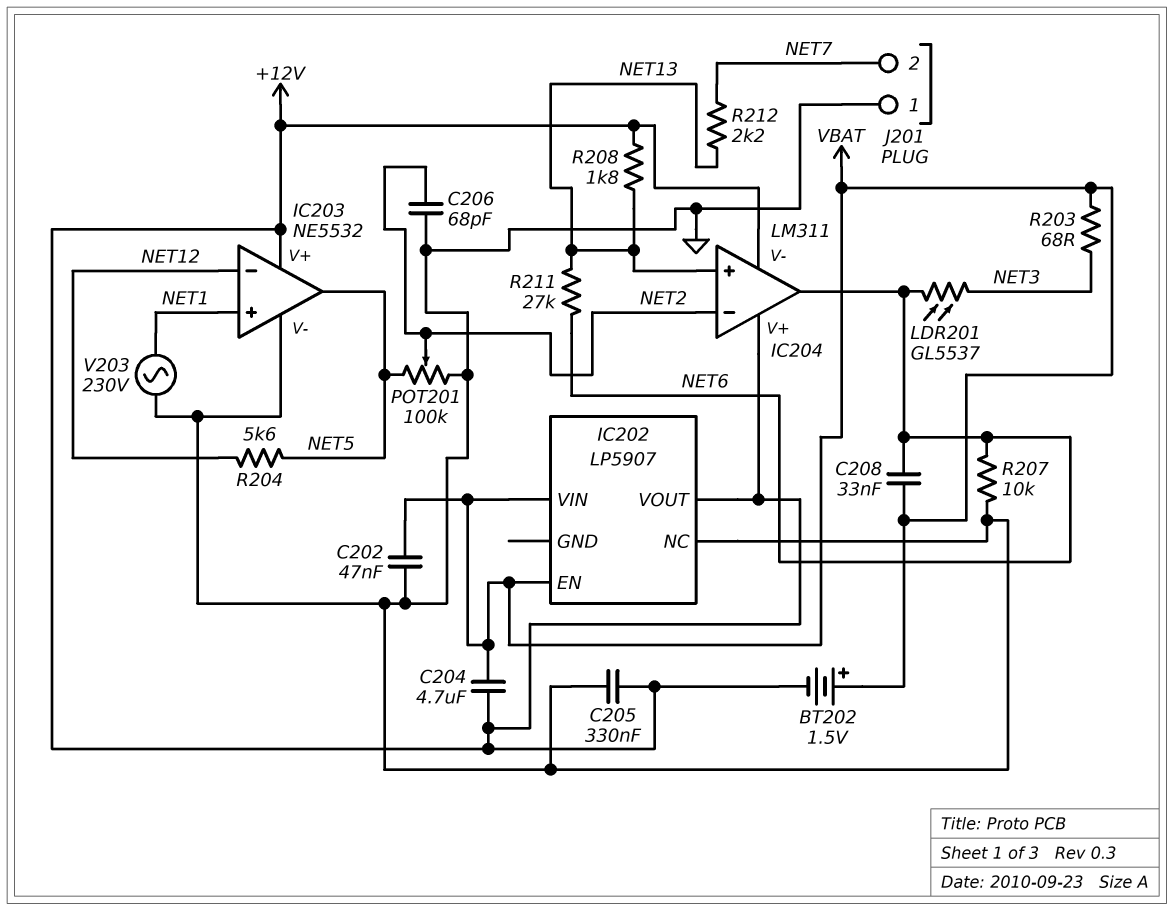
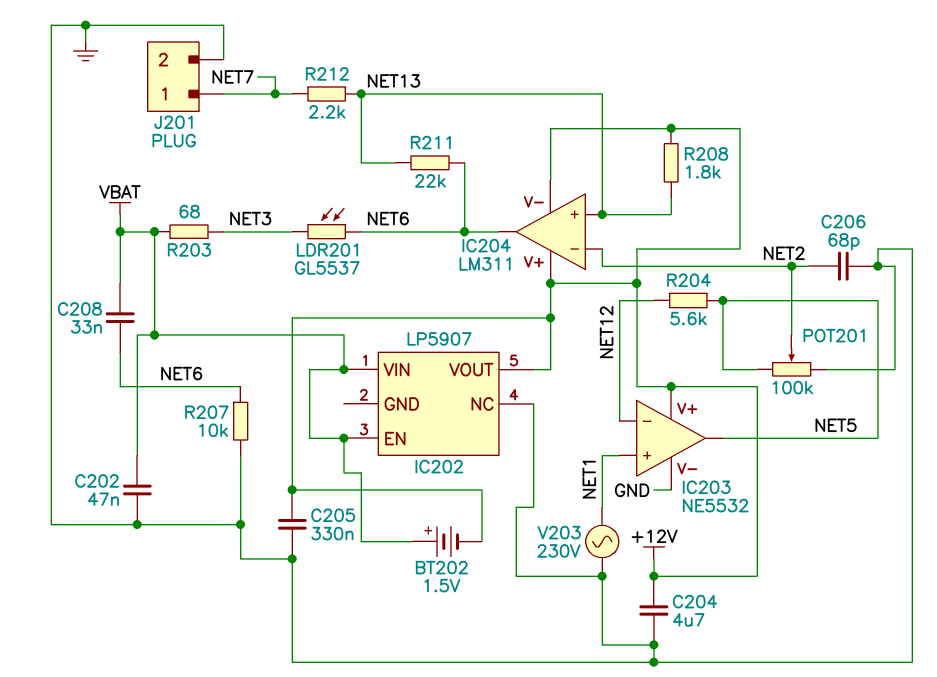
C204: 4.7uF (+12V, VBAT) -> 4.7uF (+12V, GND)
J201 pin 1: GND -> NET7
J201 pin 2: NET7 -> GND
R211: 27k (NET6, NET13) -> 22k (NET6, NET13)

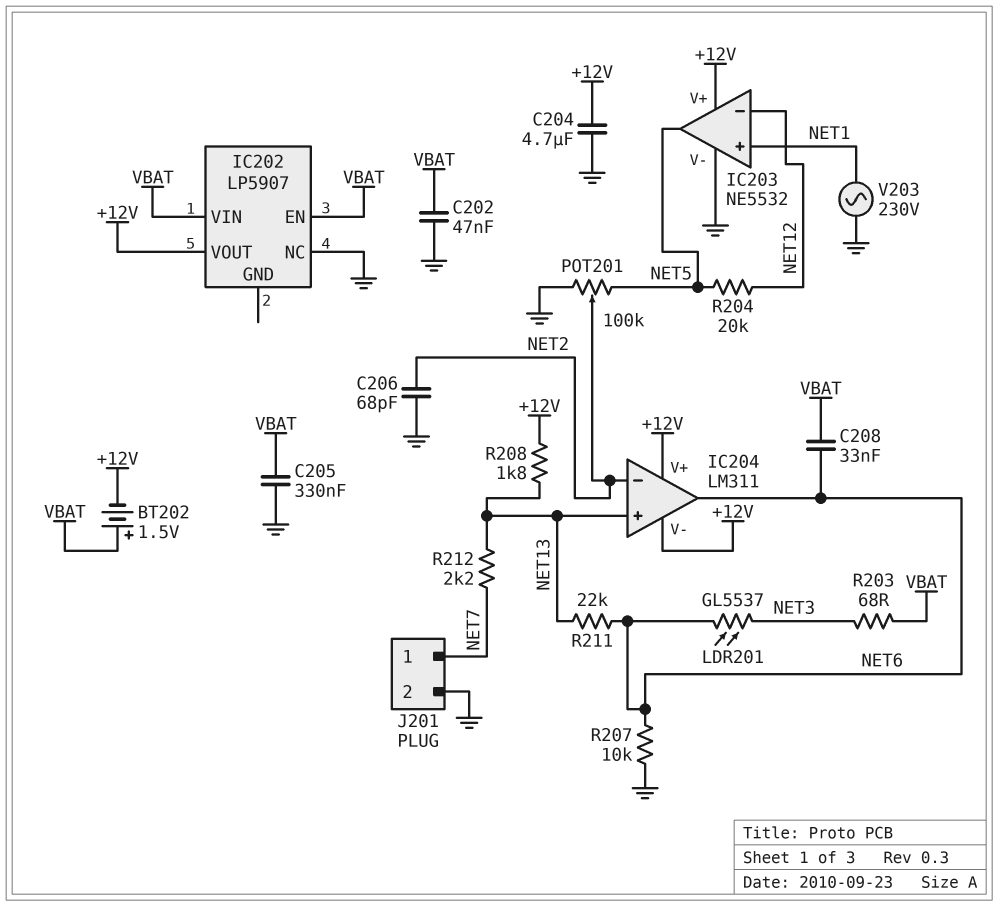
C205: 330nF (+12V, GND) -> 330nF (GND, VBAT)
R204: 5.6k (NET5, NET12) -> 20k (NET5, NET12)

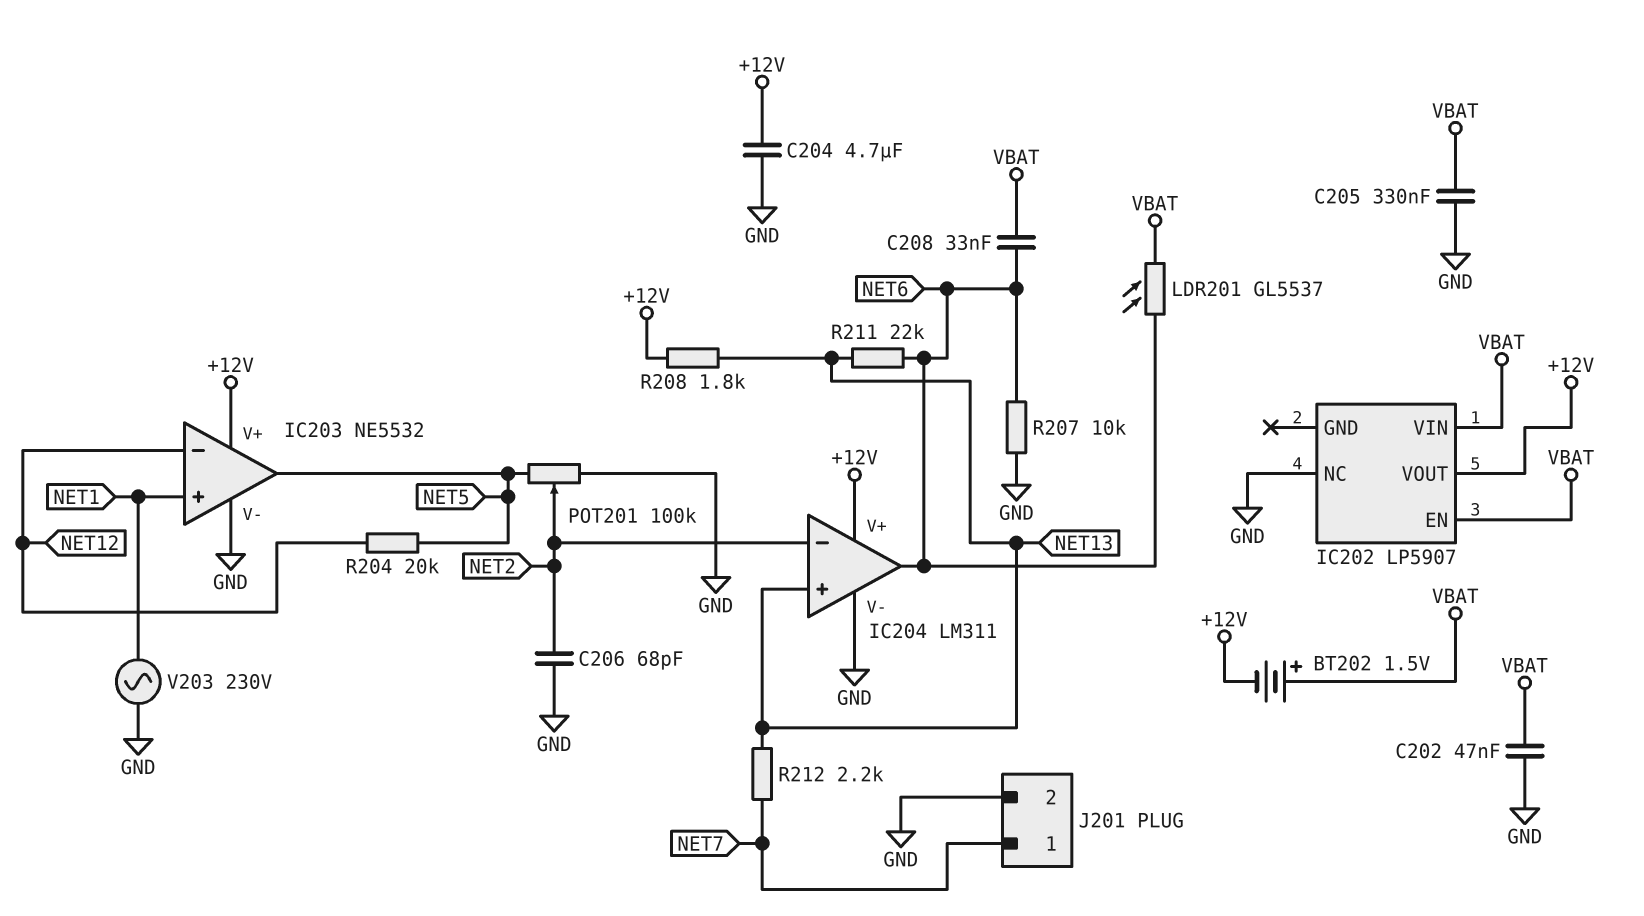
IC204 pin V-: +12V -> GND
LDR201: GL5537 (NET3, NET6) -> GL5537 (NET6, VBAT)
R203: 68 (NET3, VBAT) -> none

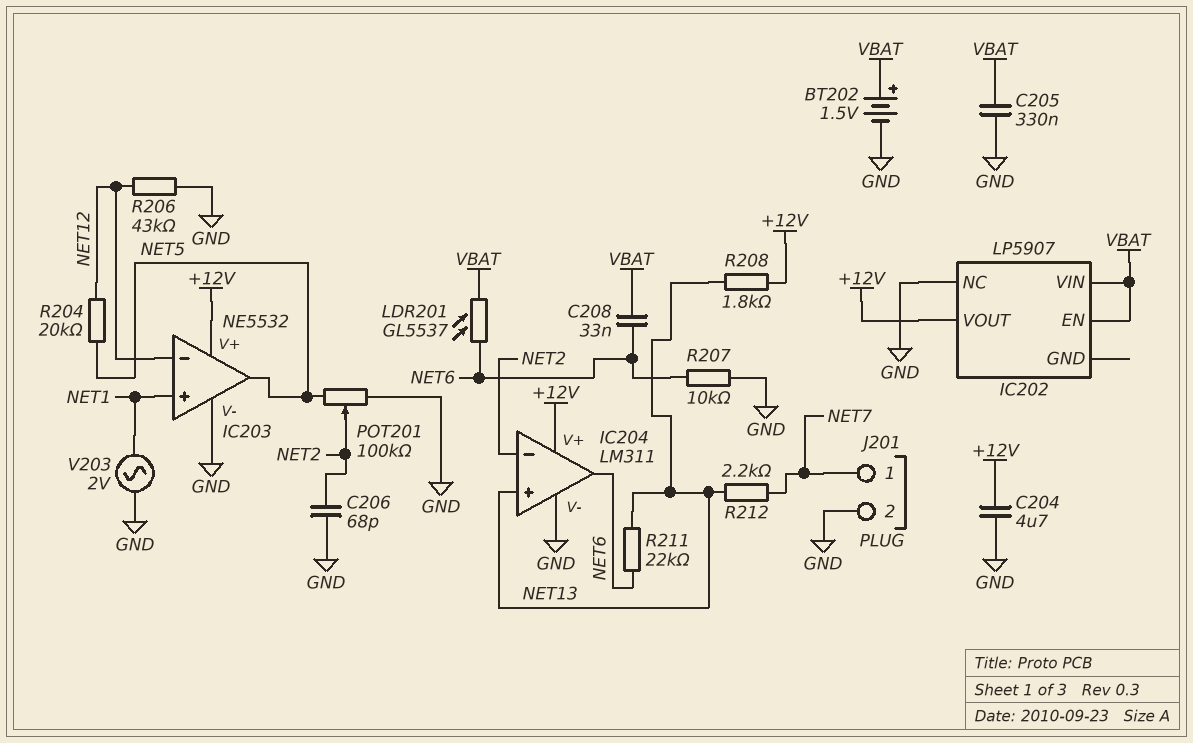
BT202: 1.5V (plus VBAT, minus +12V) -> 1.5V (plus VBAT, minus GND)
C202: 47nF (GND, VBAT) -> none
R206: none -> 43k (GND, NET12)
V203: AC 230V (GND, NET1) -> AC 2V (GND, NET1)

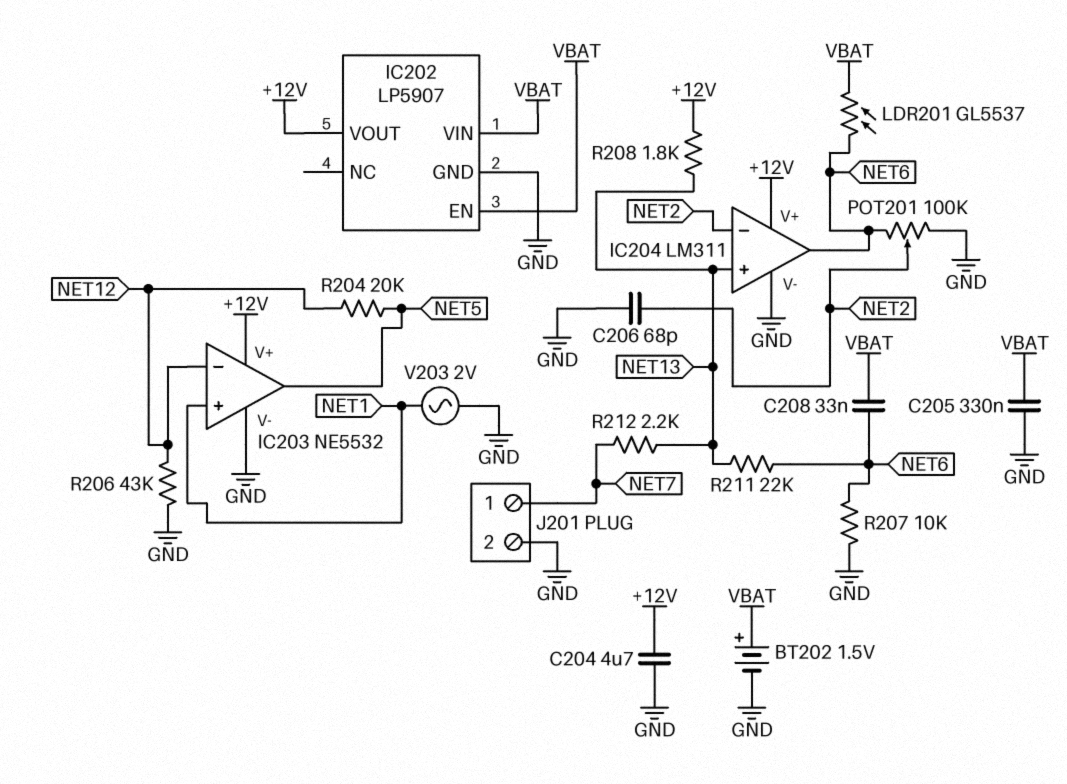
IC202 pin GND: none -> GND
IC202 pin NC: GND -> none
POT201: 100k (GND, NET5, wiper NET2) -> 100k (GND, NET6, wiper NET2)

